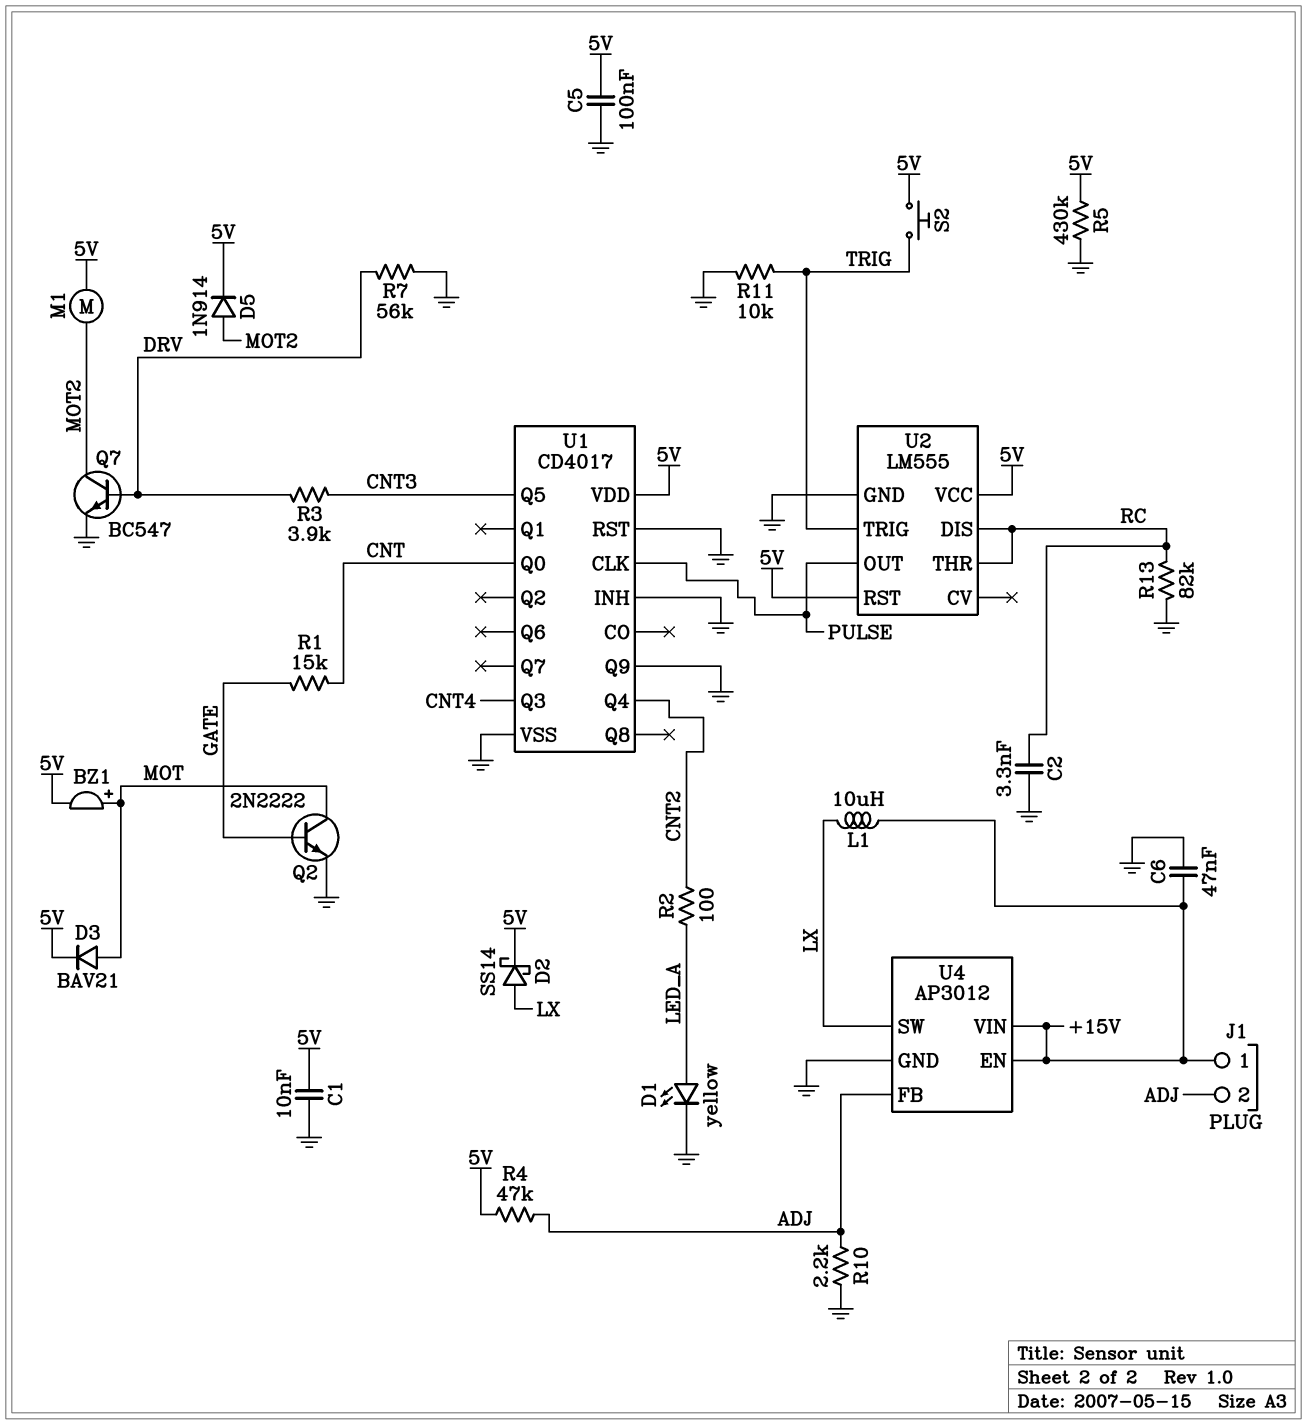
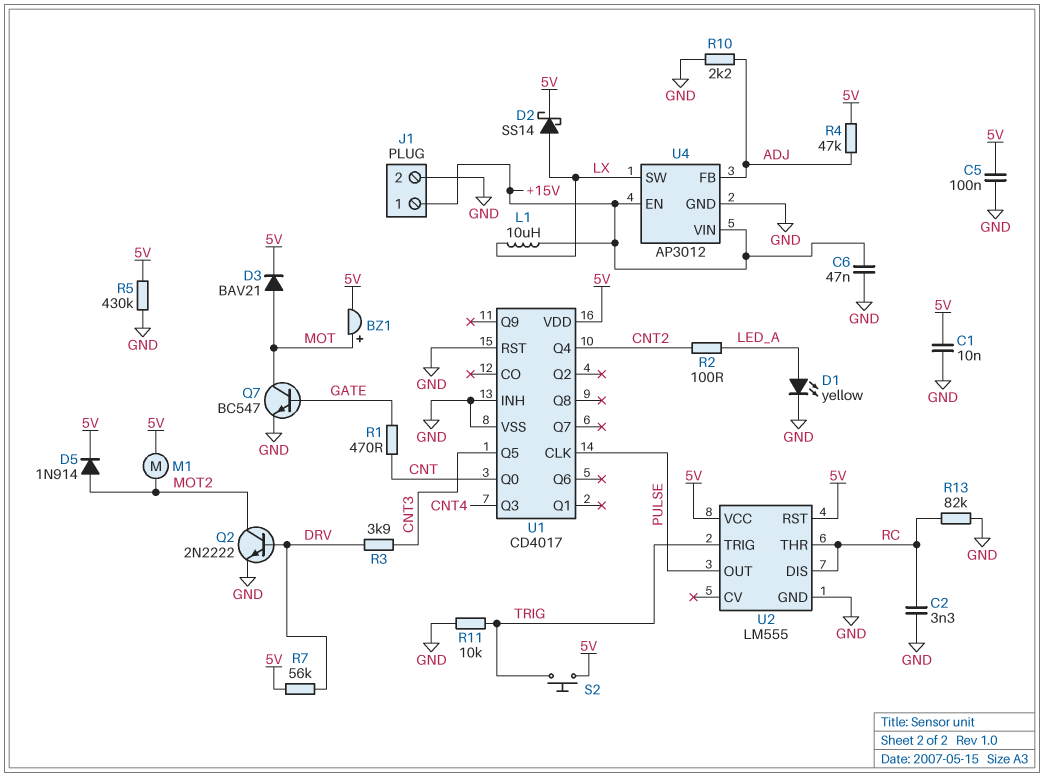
J1 pin 2: ADJ -> GND
Q2: NPN 2N2222 (B GATE, C MOT, E GND) -> NPN 2N2222 (B DRV, C MOT2, E GND)
Q7: NPN BC547 (B DRV, C MOT2, E GND) -> NPN BC547 (B GATE, C MOT, E GND)
R1: 15k (CNT, GATE) -> 470 (CNT, GATE)
R7: 56k (DRV, GND) -> 56k (5V, DRV)
U1 pin Q9: GND -> none

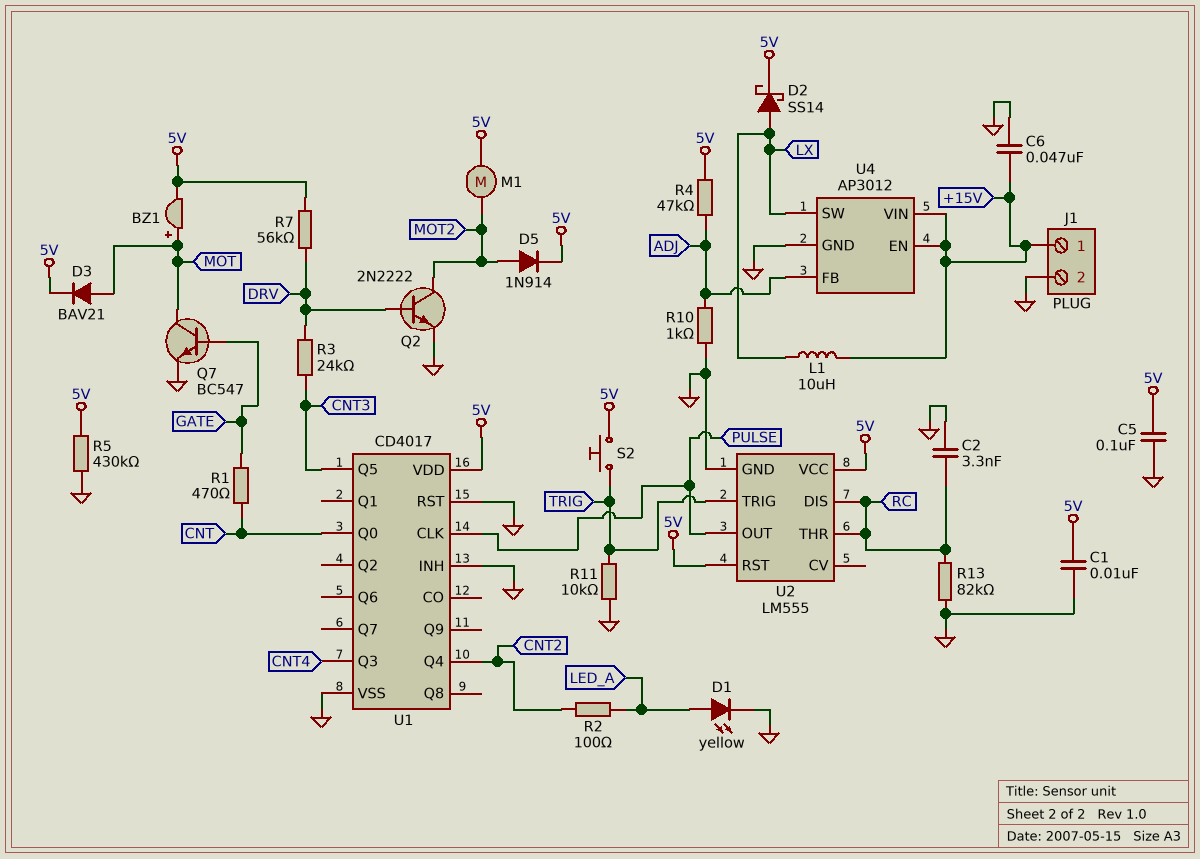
R3: 3.9k (CNT3, DRV) -> 24k (CNT3, DRV)
R10: 2.2k (ADJ, GND) -> 1k (ADJ, GND)

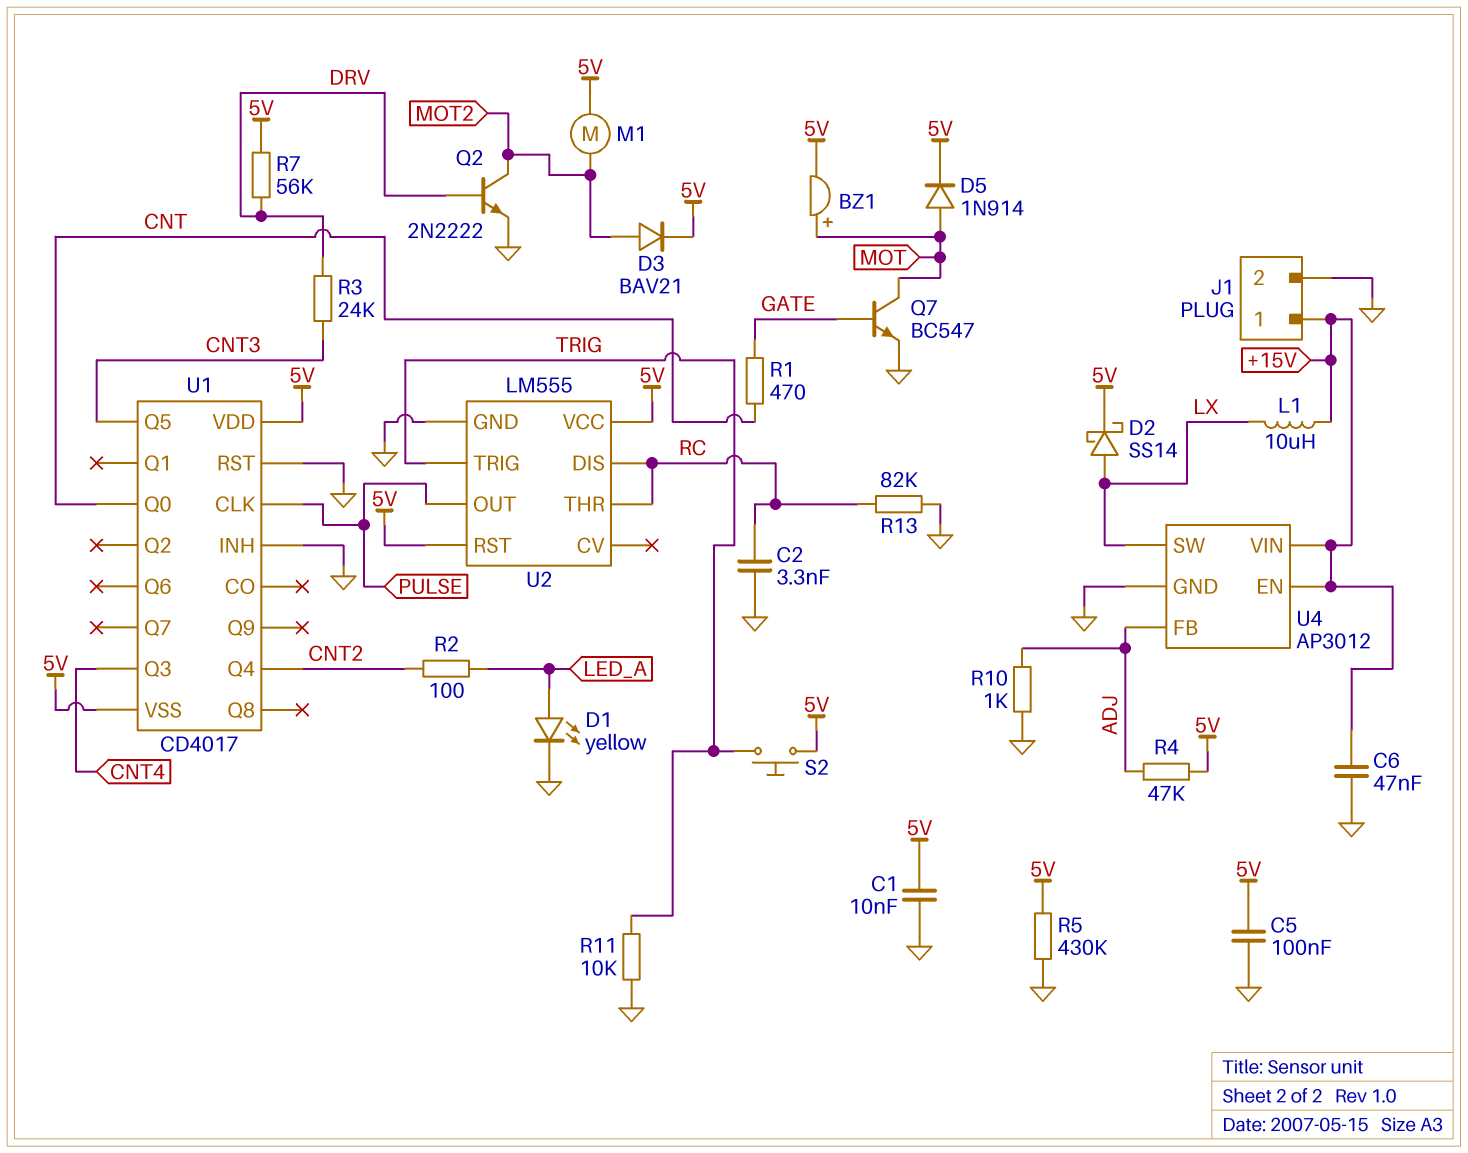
D3: diode BAV21 (A MOT, K 5V) -> diode BAV21 (A MOT2, K 5V)
D5: diode 1N914 (A MOT2, K 5V) -> diode 1N914 (A MOT, K 5V)
U1 pin VSS: GND -> 5V

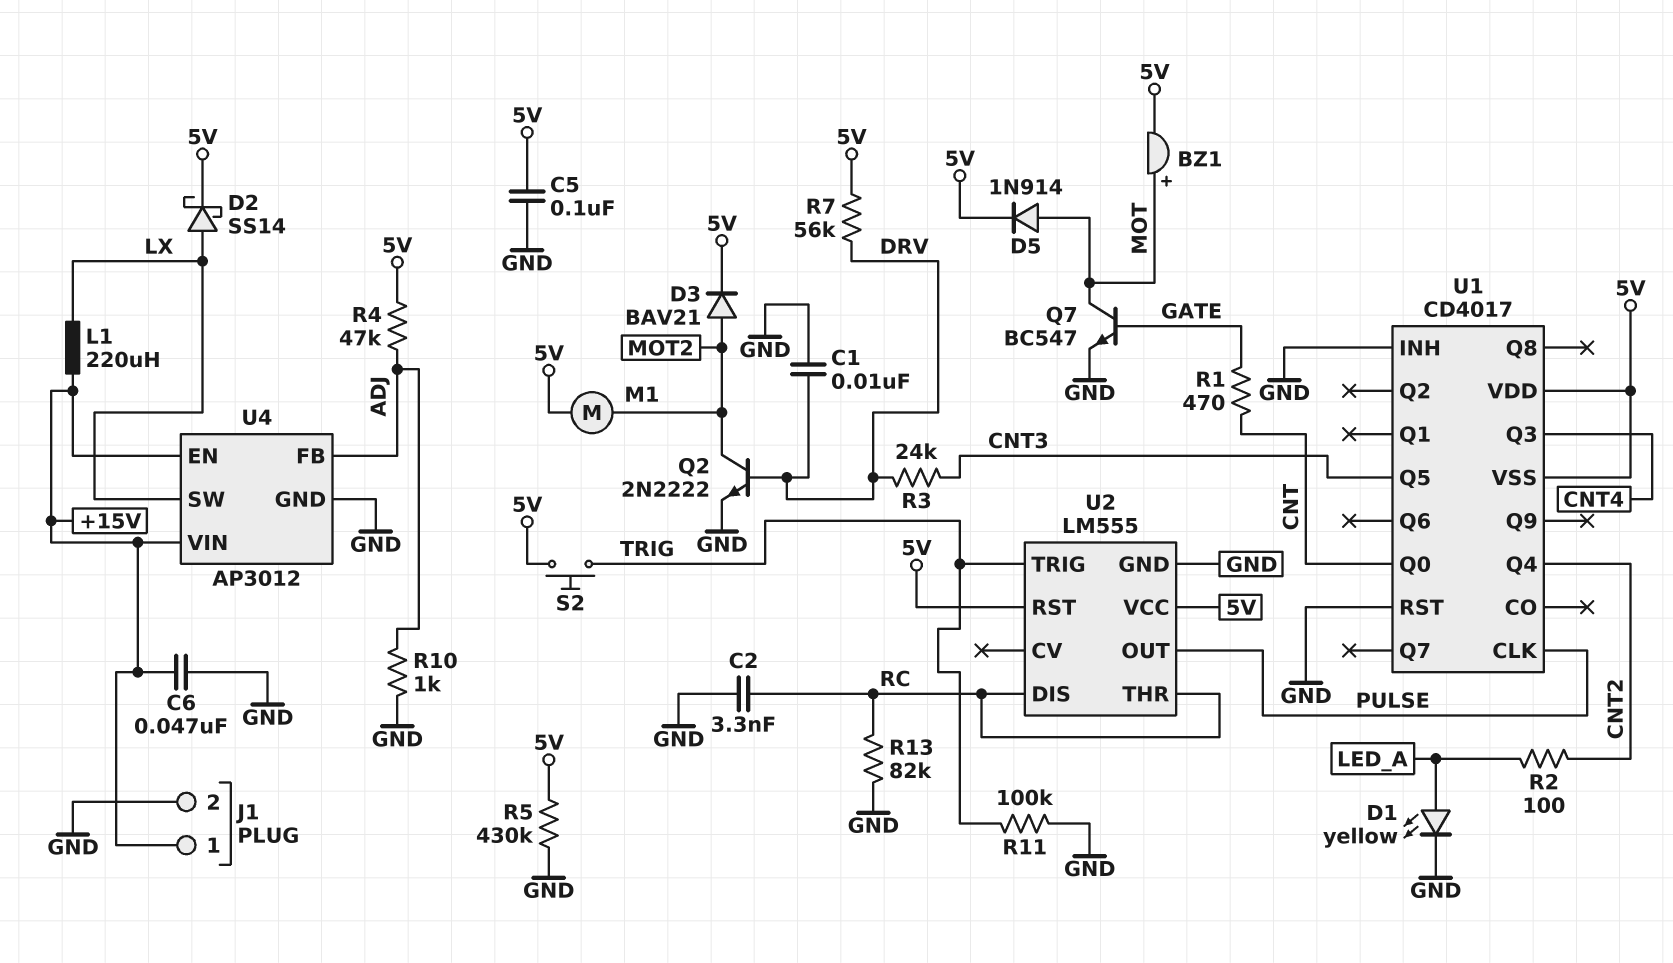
C1: 10nF (5V, GND) -> 10nF (DRV, GND)
L1: 10uH (+15V, LX) -> 220uH (+15V, LX)
R11: 10k (GND, TRIG) -> 100k (GND, TRIG)

